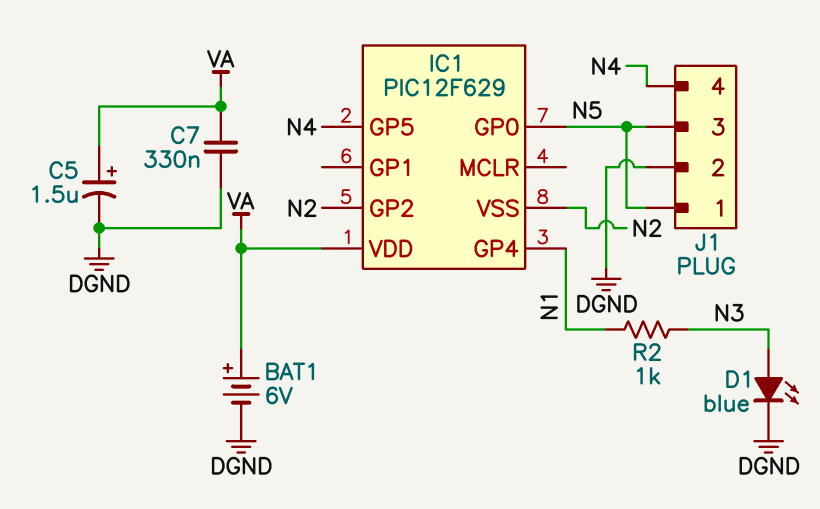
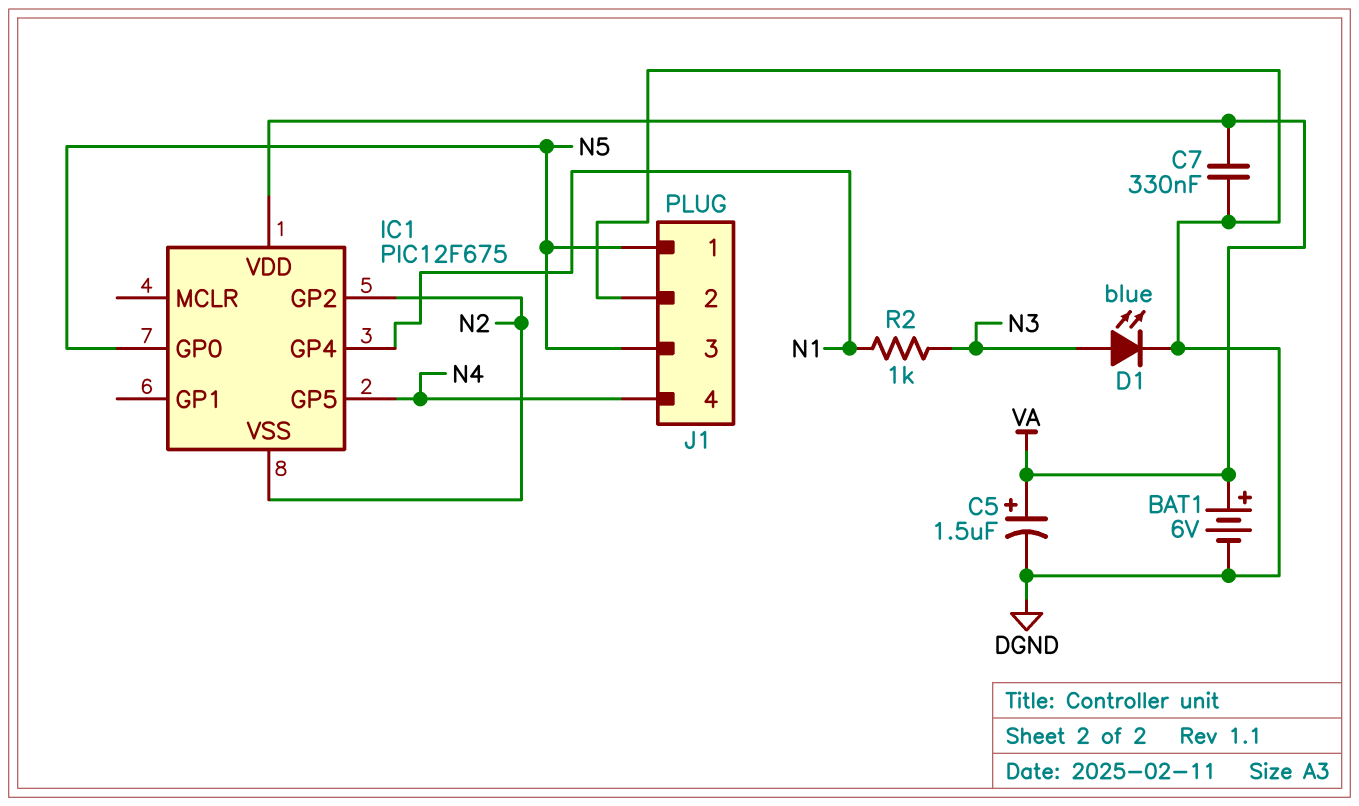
IC1: PIC12F629 -> PIC12F675

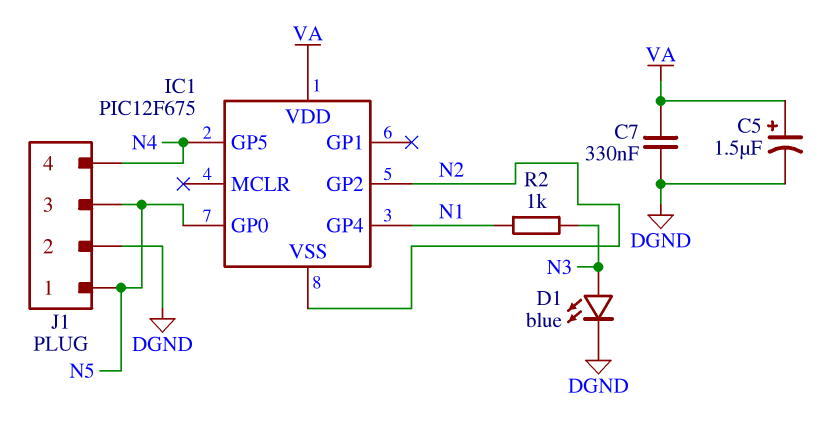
BAT1: 6V (plus VA, minus DGND) -> none

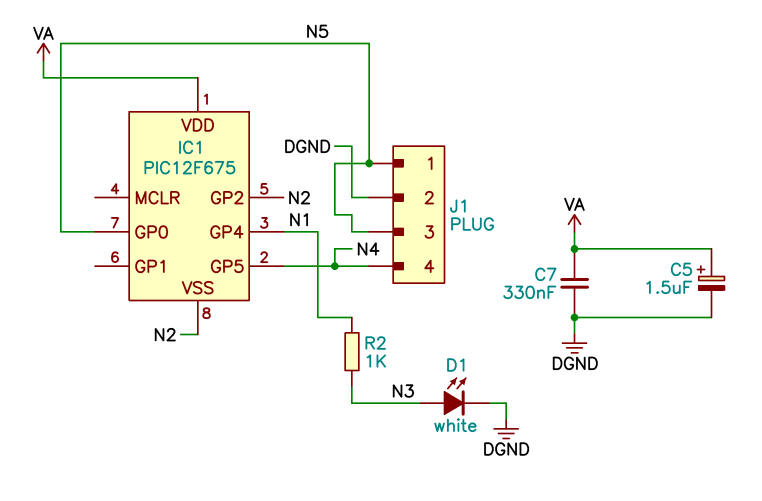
D1: LED blue (A N3, K DGND) -> LED white (A N3, K DGND)

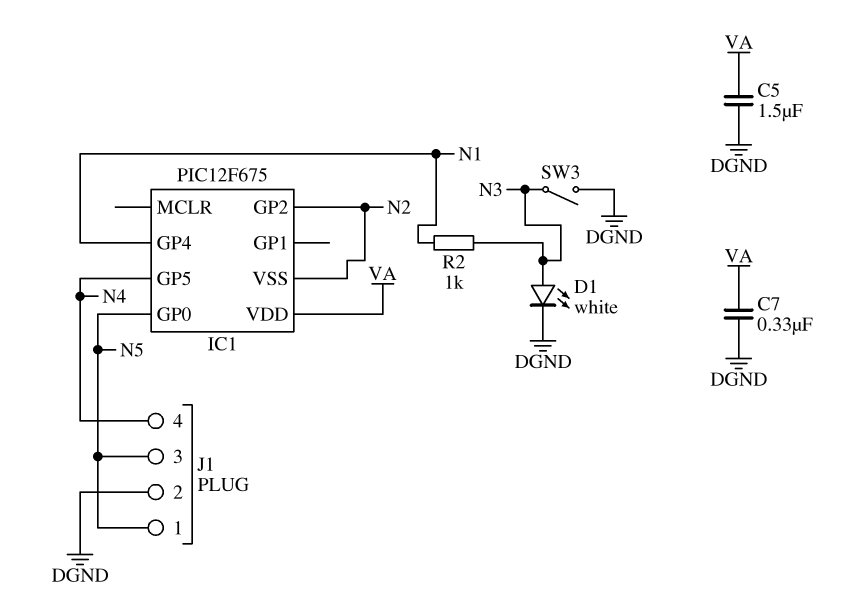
C5: 1.5uF (plus VA, minus DGND) -> 1.5uF (DGND, VA)
SW3: none -> switch (DGND, N3)

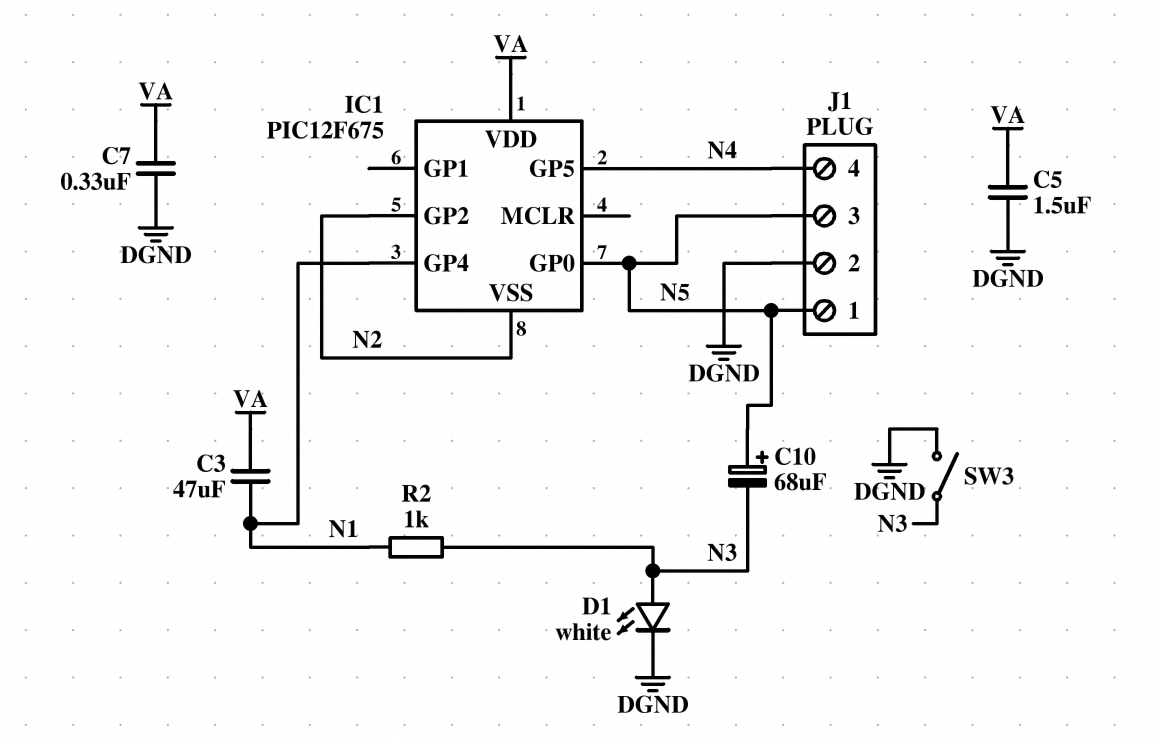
C3: none -> 47uF (N1, VA)
C10: none -> 68uF (plus N5, minus N3)

